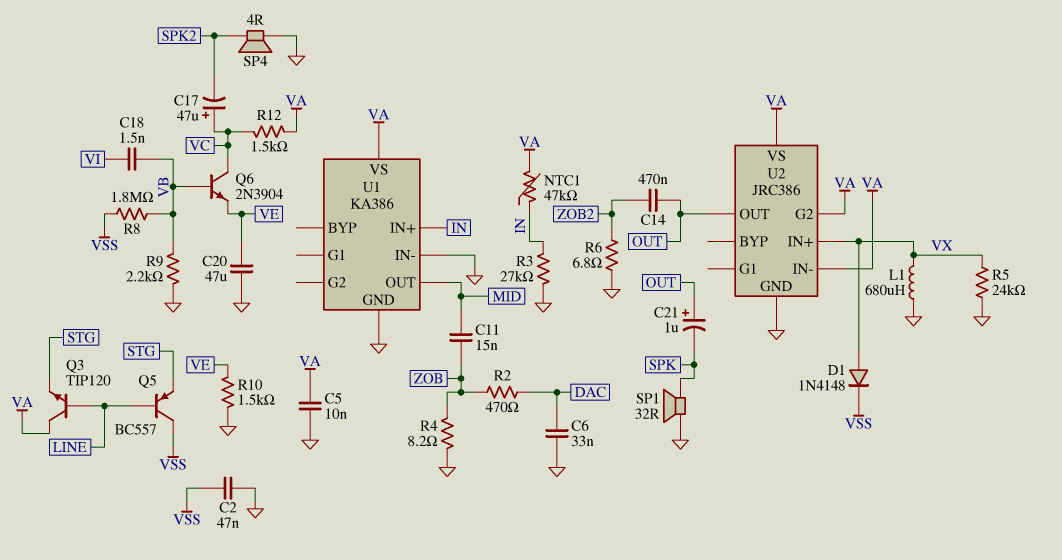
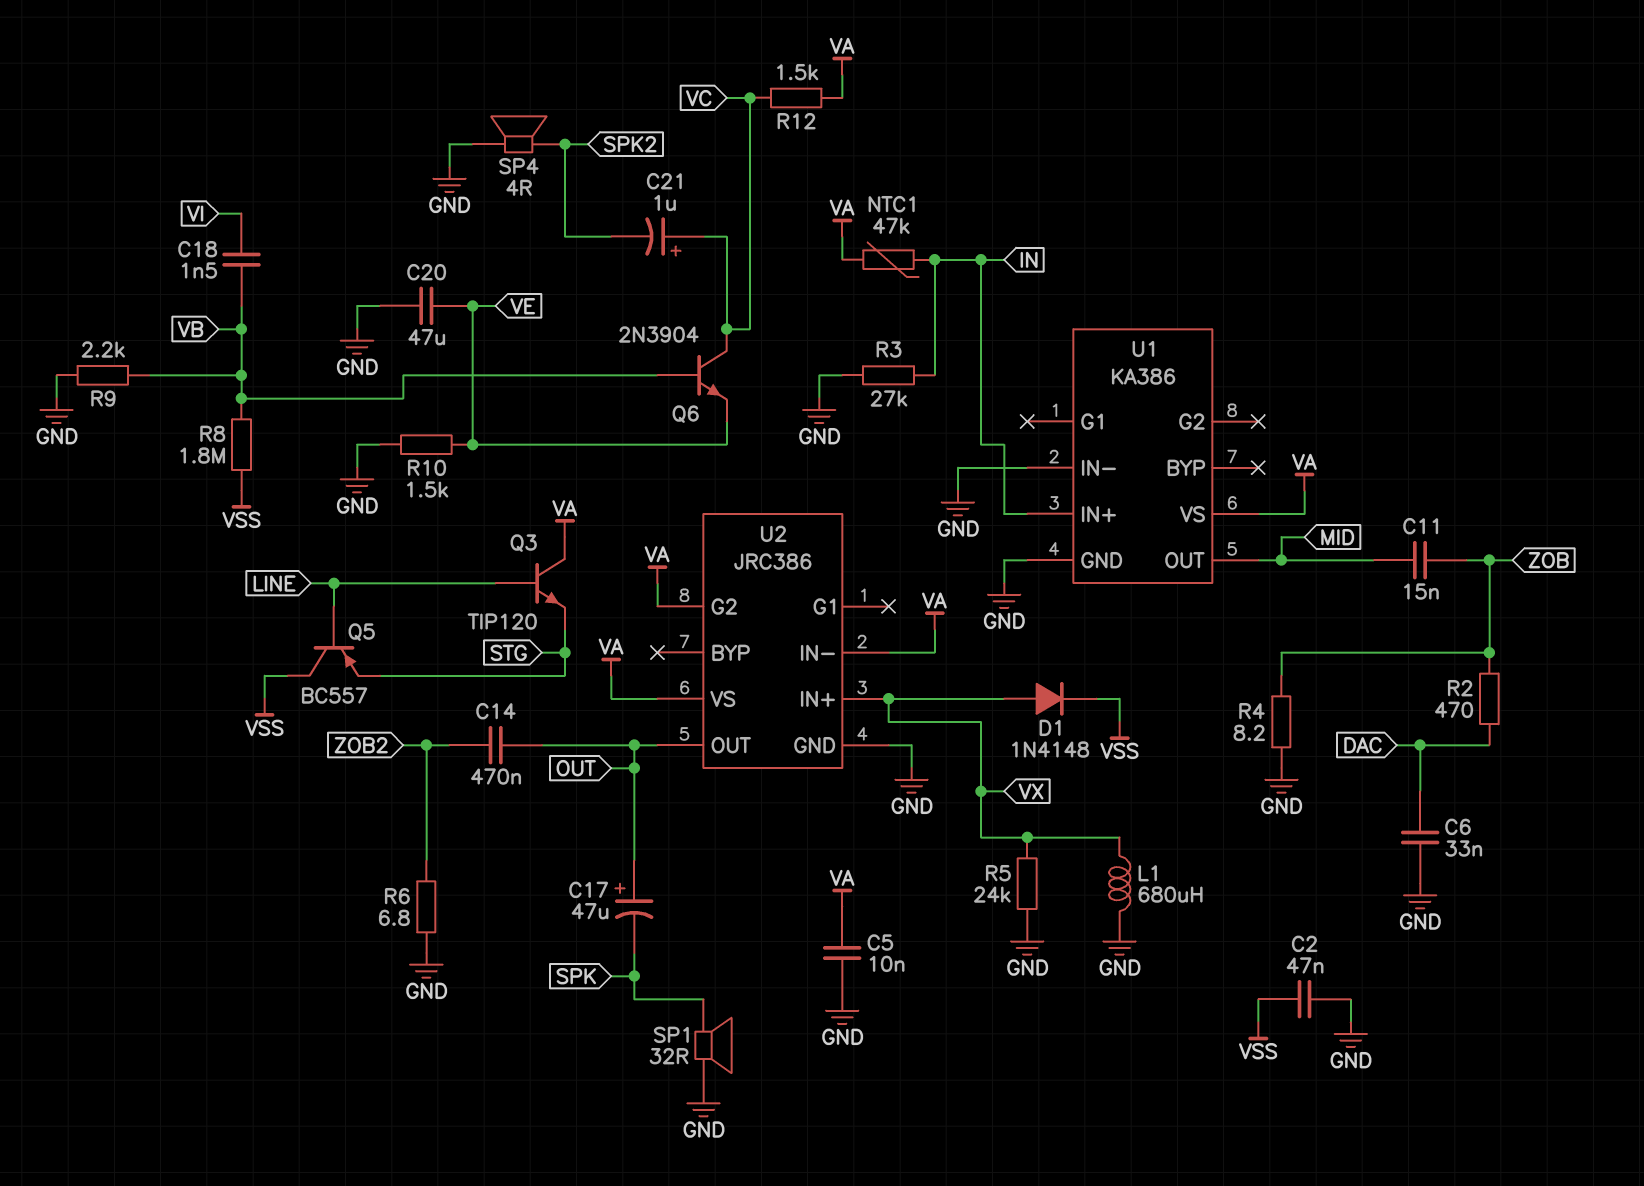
C17: 47uF (plus VC, minus SPK2) -> 47uF (plus OUT, minus SPK)
C21: 1uF (plus OUT, minus SPK) -> 1uF (plus VC, minus SPK2)

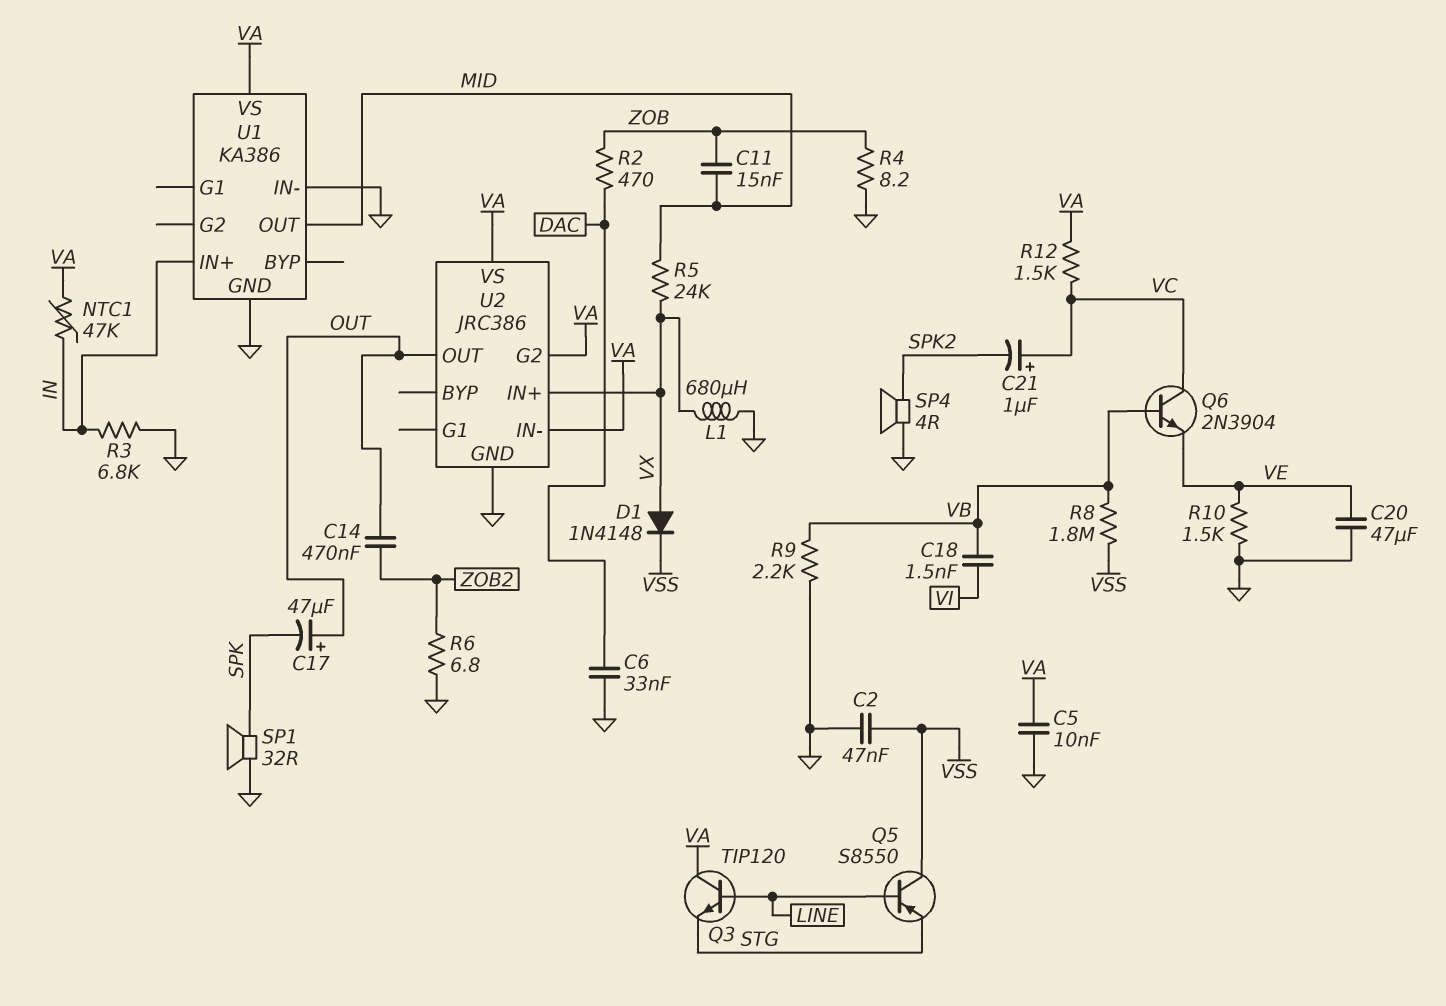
Q5: PNP BC557 (B LINE, C VSS, E STG) -> PNP S8550 (B LINE, C VSS, E STG)
R3: 27k (GND, IN) -> 6.8k (GND, IN)
R5: 24k (GND, VX) -> 24k (MID, VX)

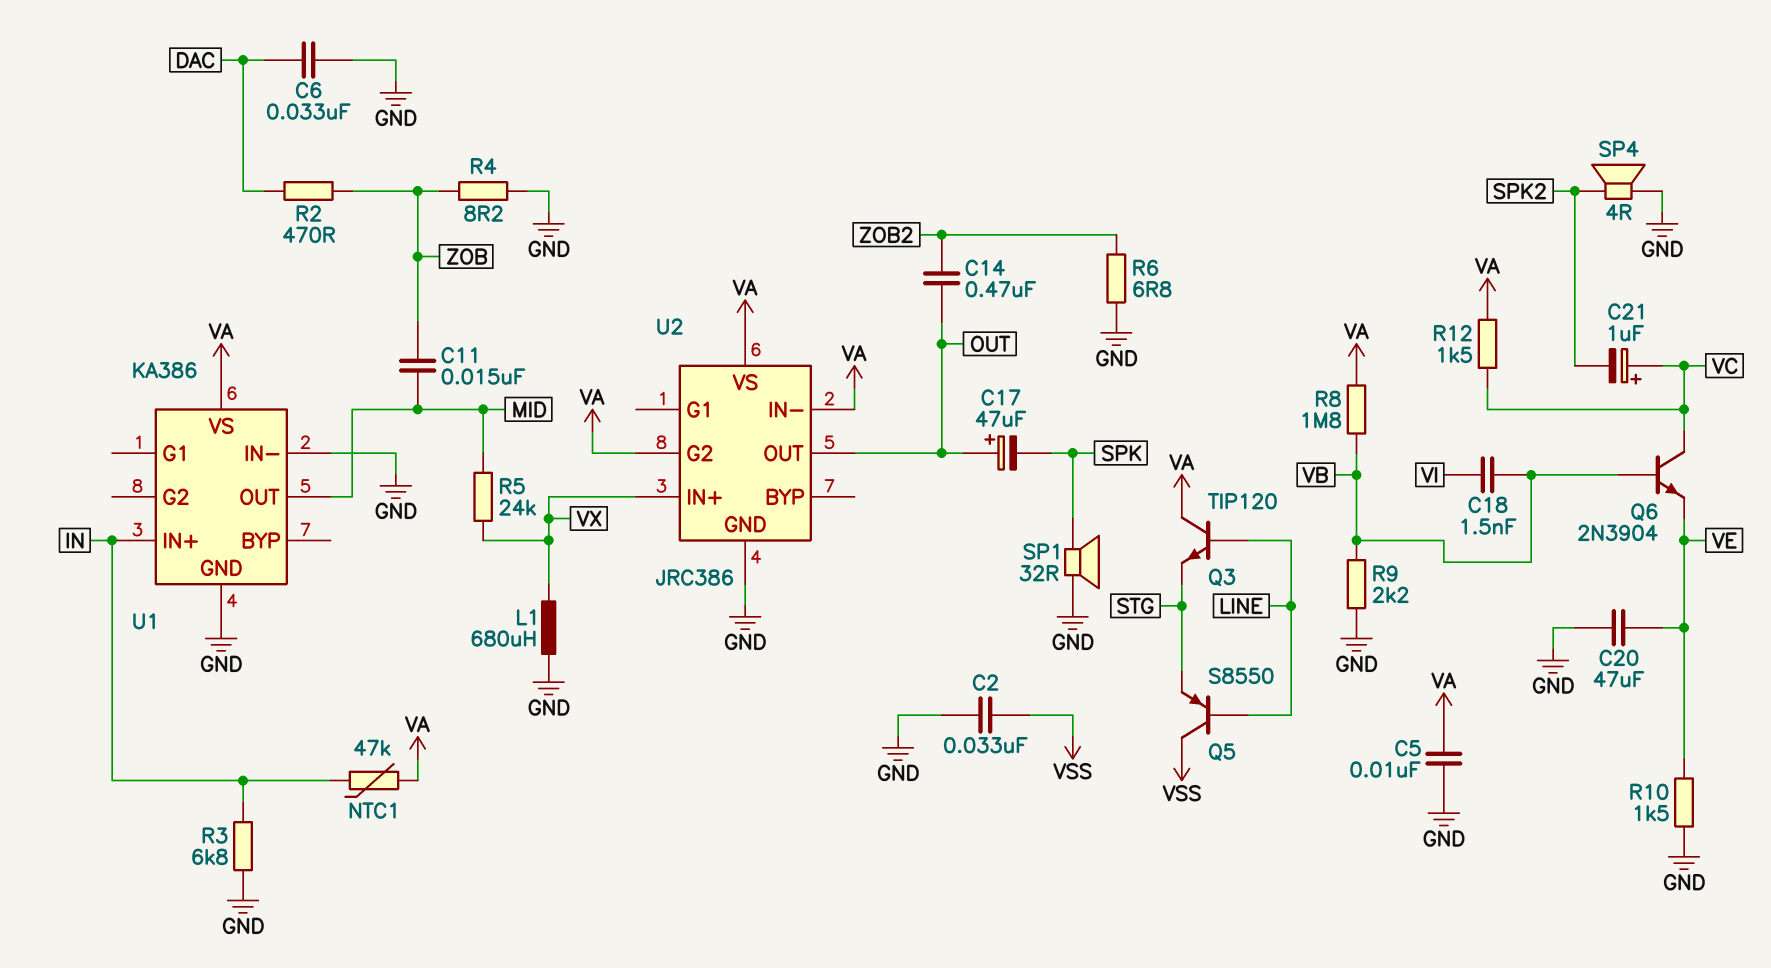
C2: 47nF (GND, VSS) -> 33nF (GND, VSS)
D1: diode 1N4148 (A VX, K VSS) -> none
R8: 1.8M (VB, VSS) -> 1.8M (VA, VB)

